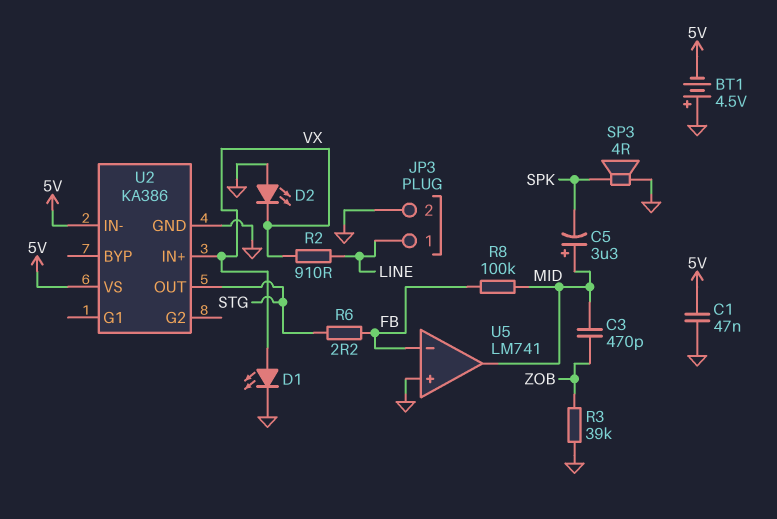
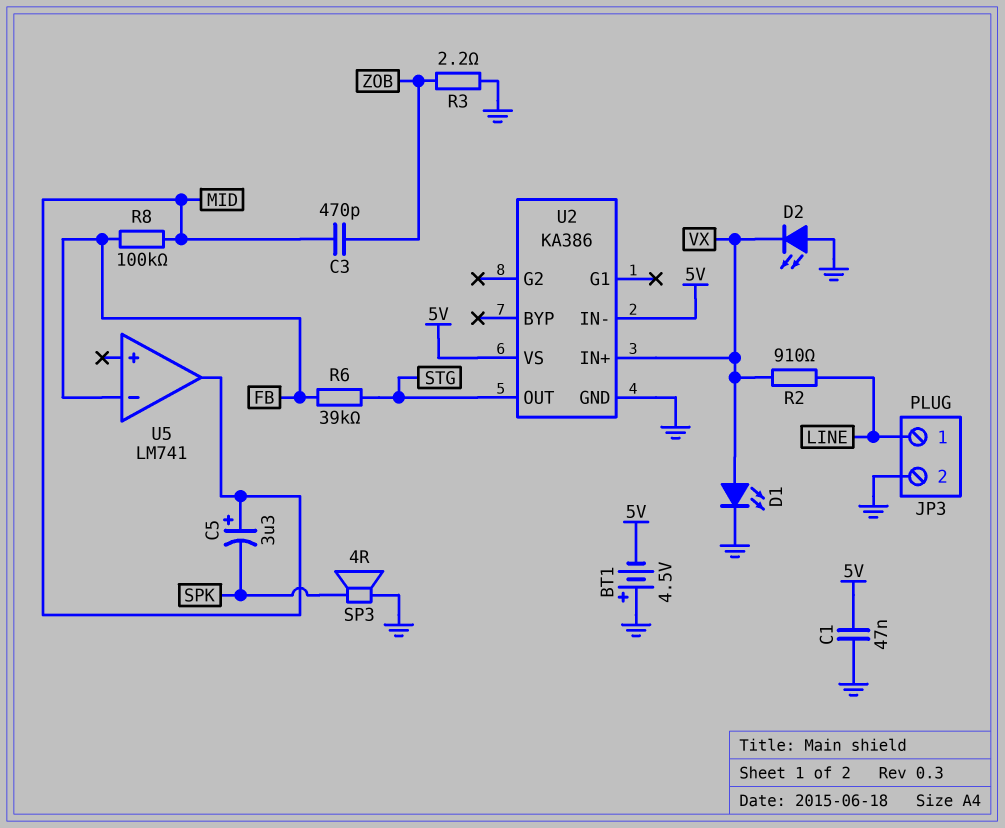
R3: 39k (GND, ZOB) -> 2.2 (GND, ZOB)
R6: 2.2 (FB, STG) -> 39k (FB, STG)
U5 pin in+: GND -> none

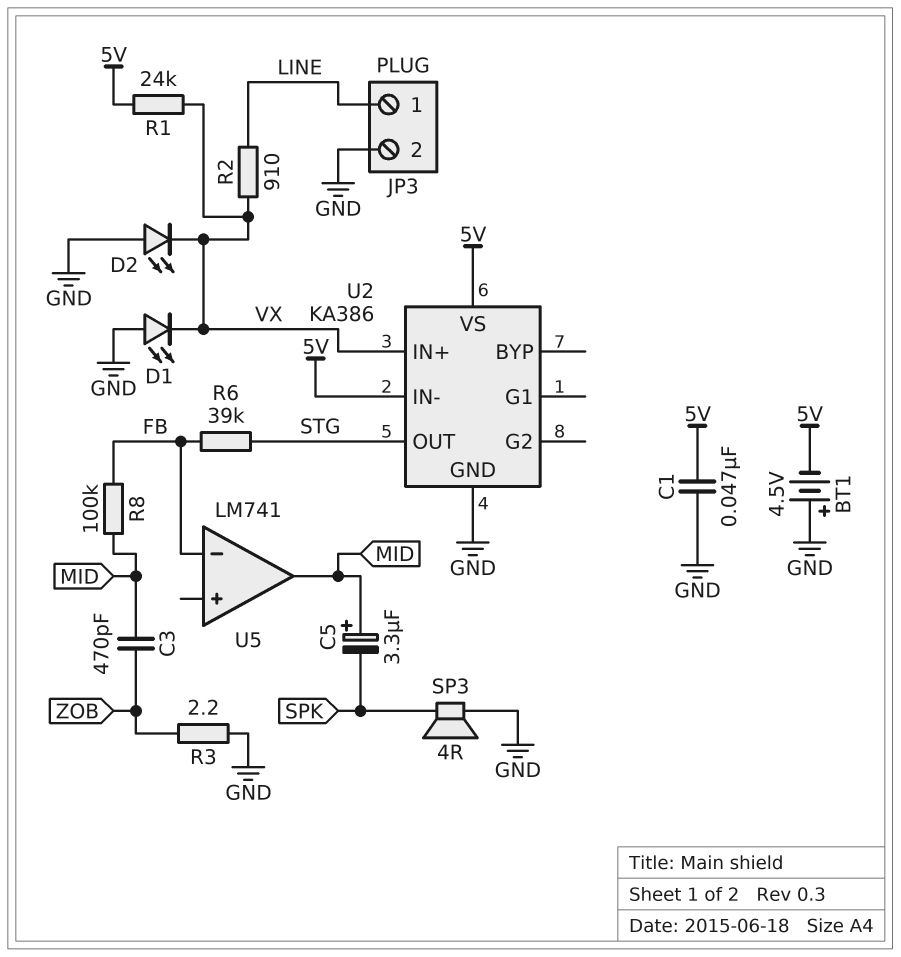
D1: LED (A VX, K GND) -> LED (A GND, K VX)
R1: none -> 24k (5V, VX)

